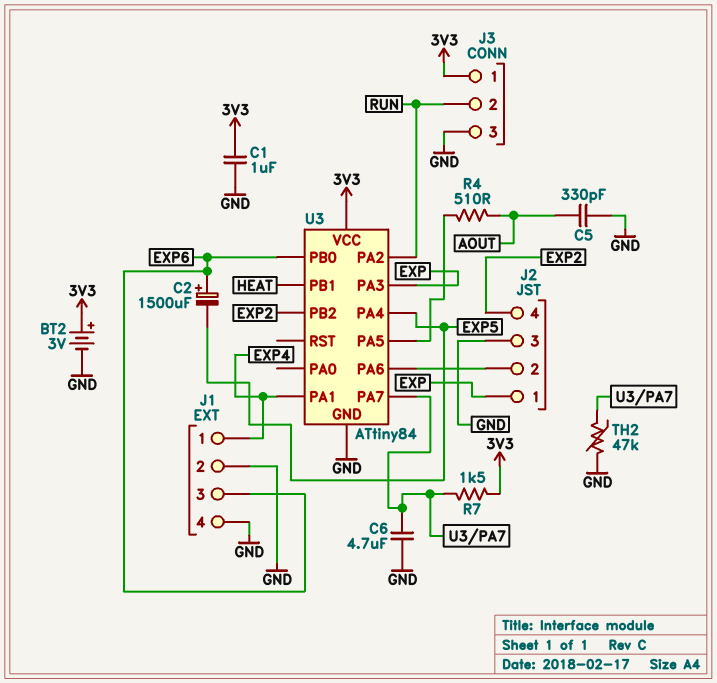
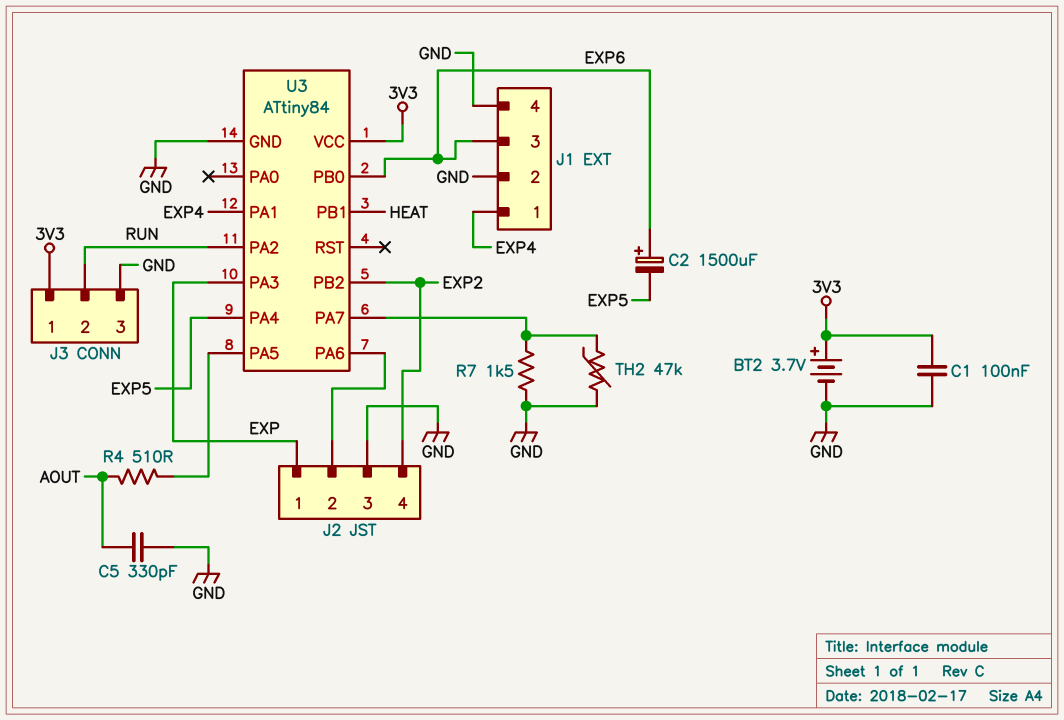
BT2: 3V (plus 3V3, minus GND) -> 3.7V (plus 3V3, minus GND)
C1: 1uF (3V3, GND) -> 100nF (3V3, GND)
C6: 4.7uF (GND, U3/PA7) -> none
R7: 1.5k (3V3, U3/PA7) -> 1.5k (GND, U3/PA7)

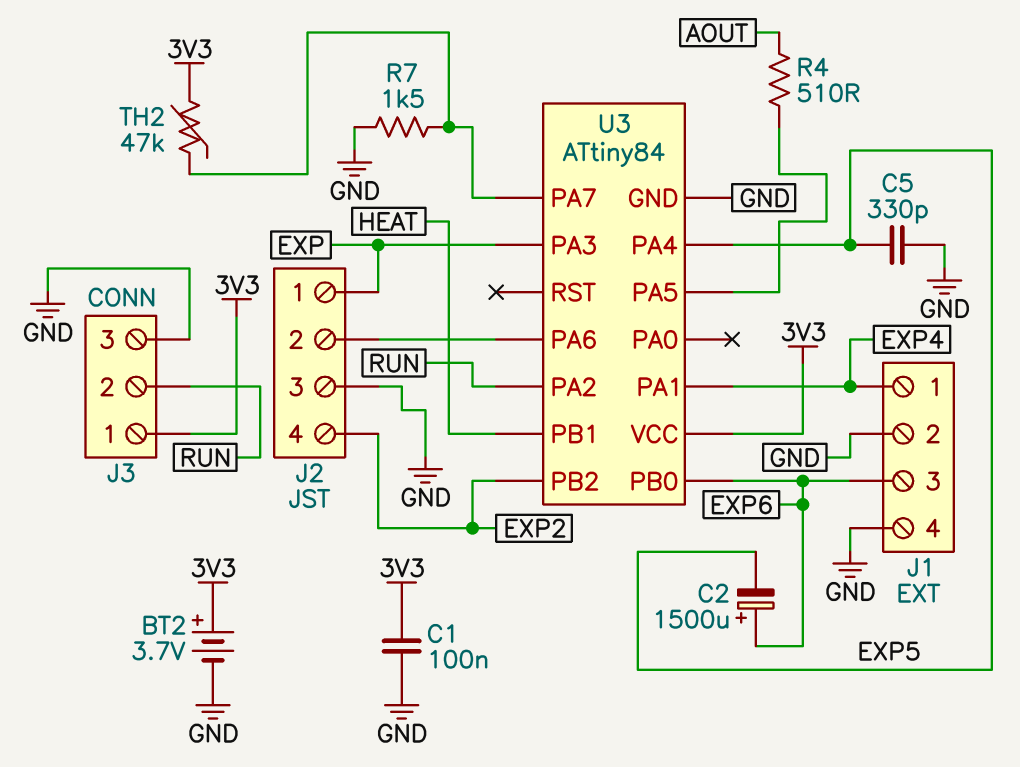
C5: 330pF (AOUT, GND) -> 330pF (EXP5, GND)
TH2: 47k (GND, U3/PA7) -> 47k (3V3, U3/PA7)

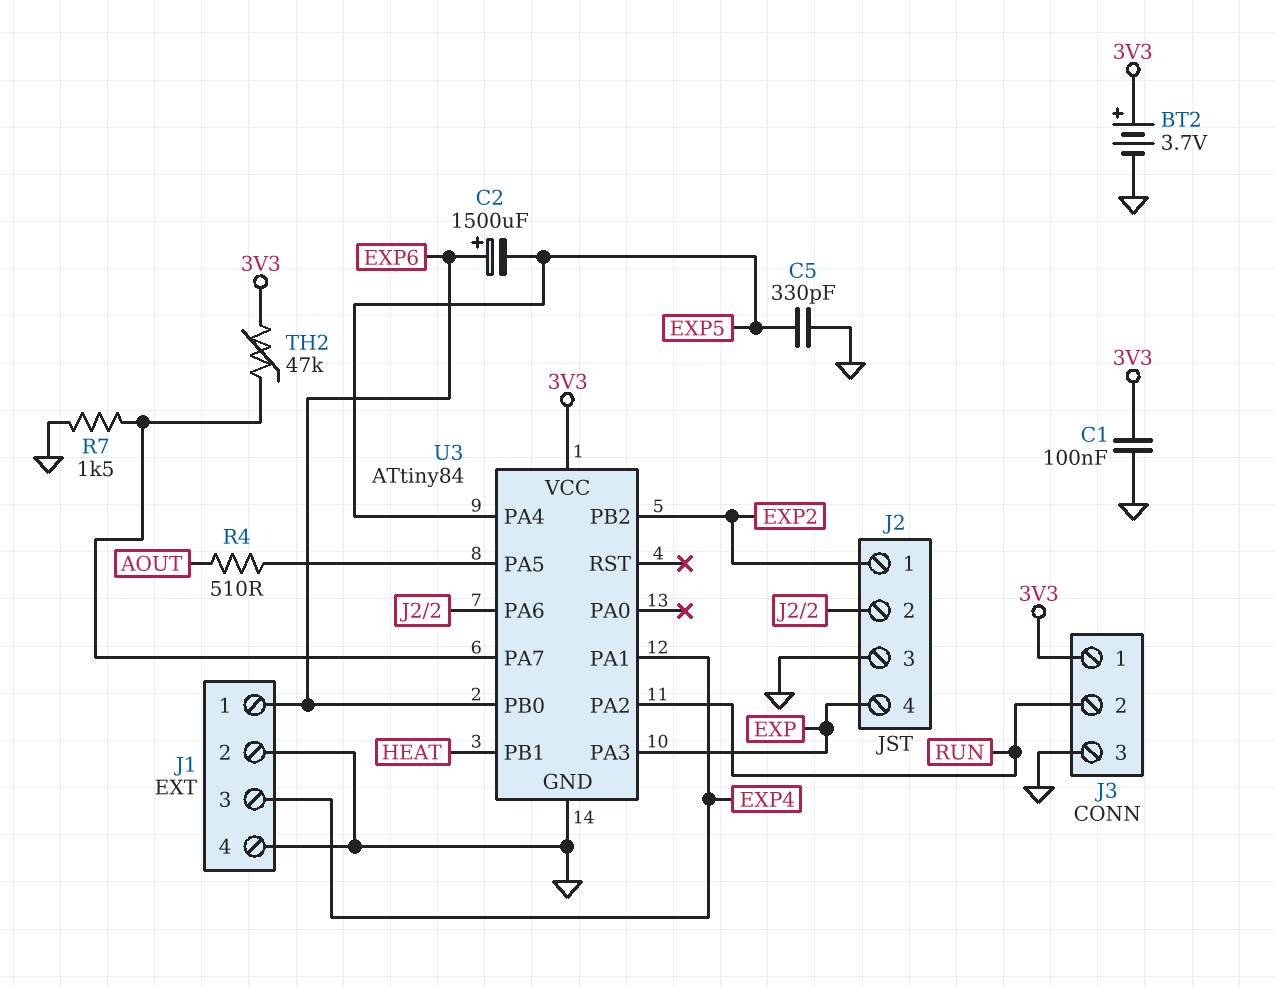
J1 pin 1: EXP4 -> EXP6
J1 pin 3: EXP6 -> EXP4
J2 pin 1: EXP -> EXP2
J2 pin 4: EXP2 -> EXP

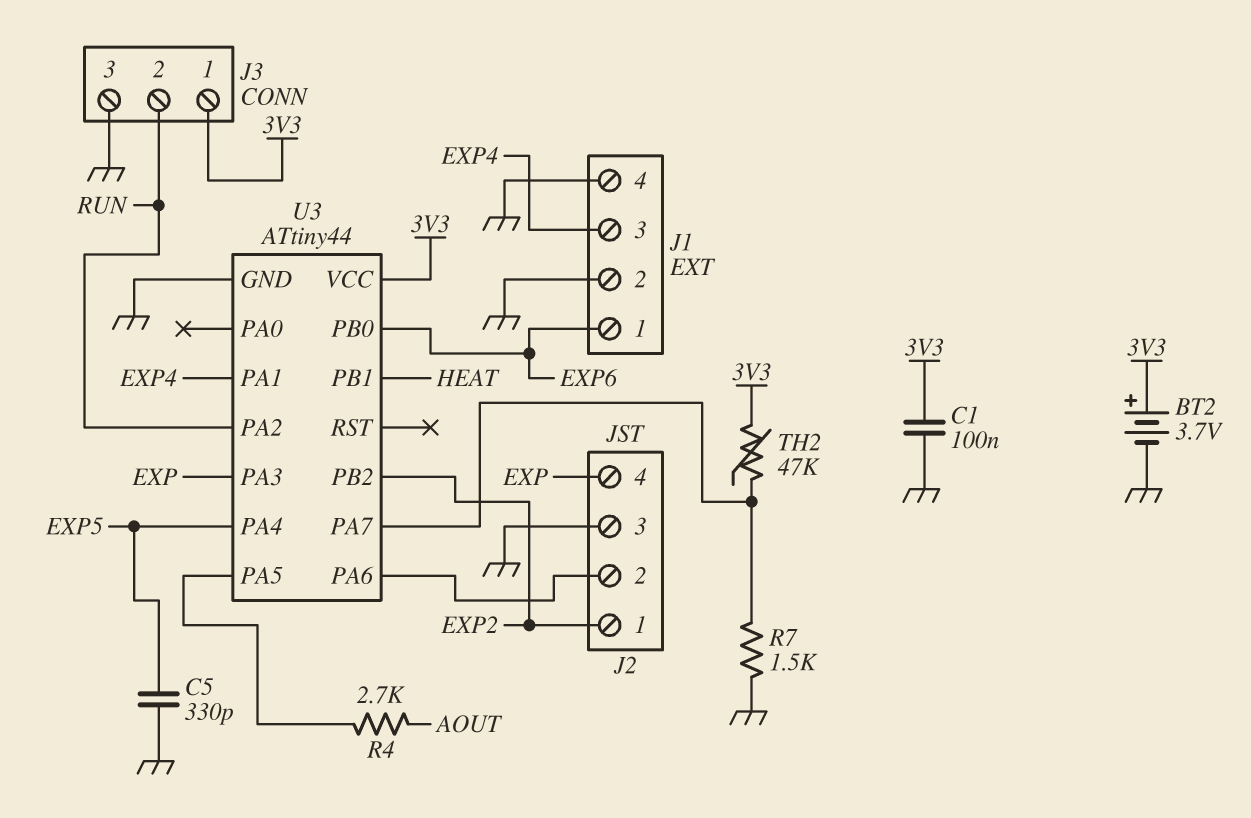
C2: 1500uF (plus EXP6, minus EXP5) -> none
R4: 510 (AOUT, U3/PA5) -> 2.7k (AOUT, U3/PA5)
U3: ATtiny84 -> ATtiny44

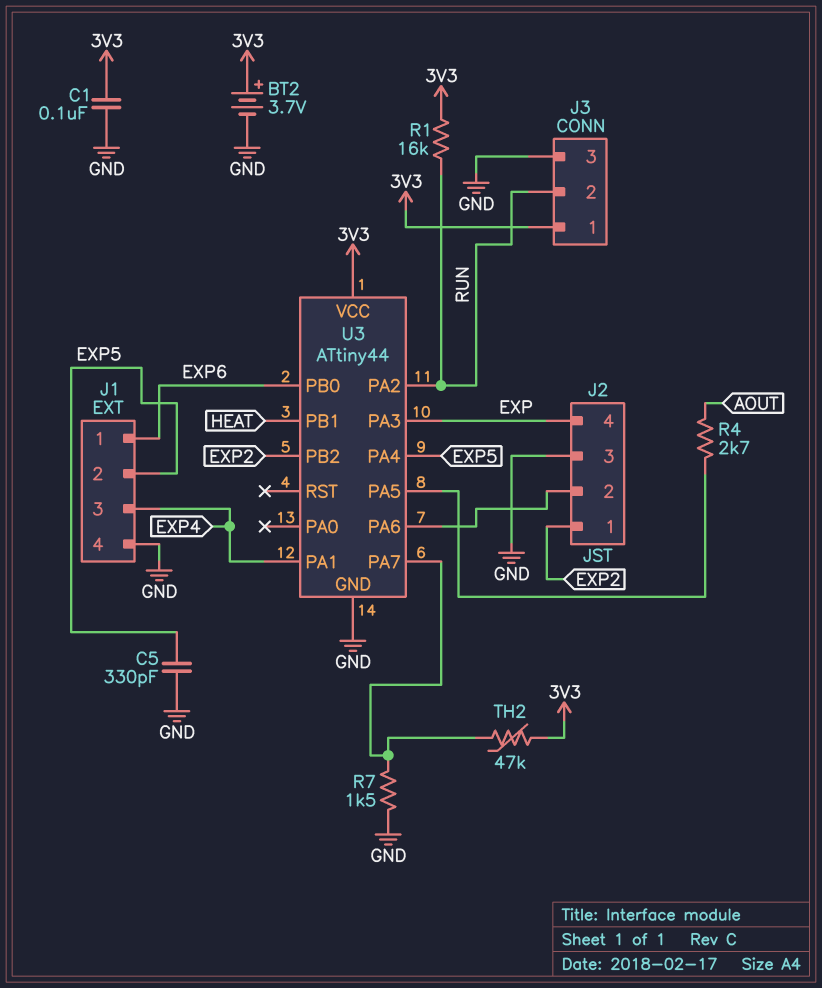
J1 pin 2: GND -> EXP5
R1: none -> 16k (3V3, RUN)

